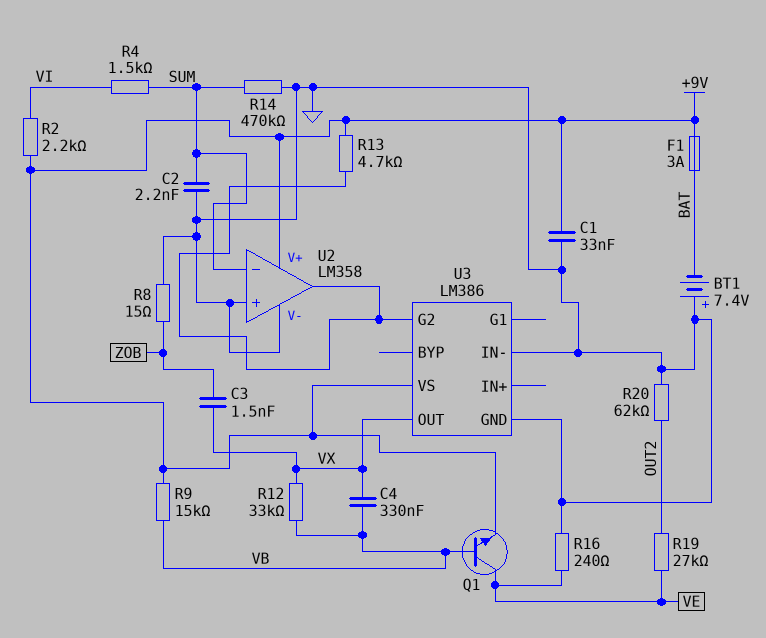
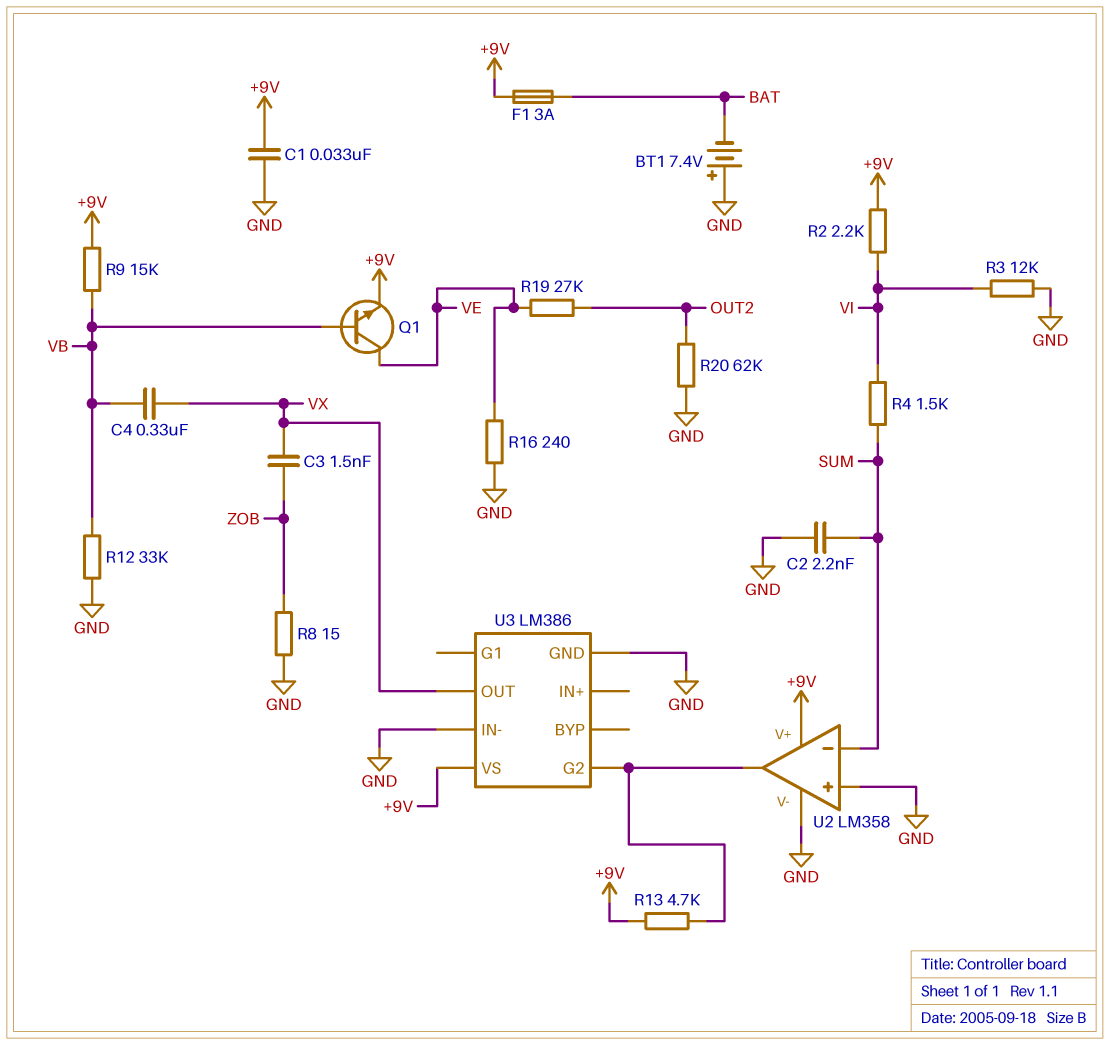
R3: none -> 12k (GND, VI)
R12: 33k (VB, VX) -> 33k (GND, VB)
R14: 470k (GND, SUM) -> none

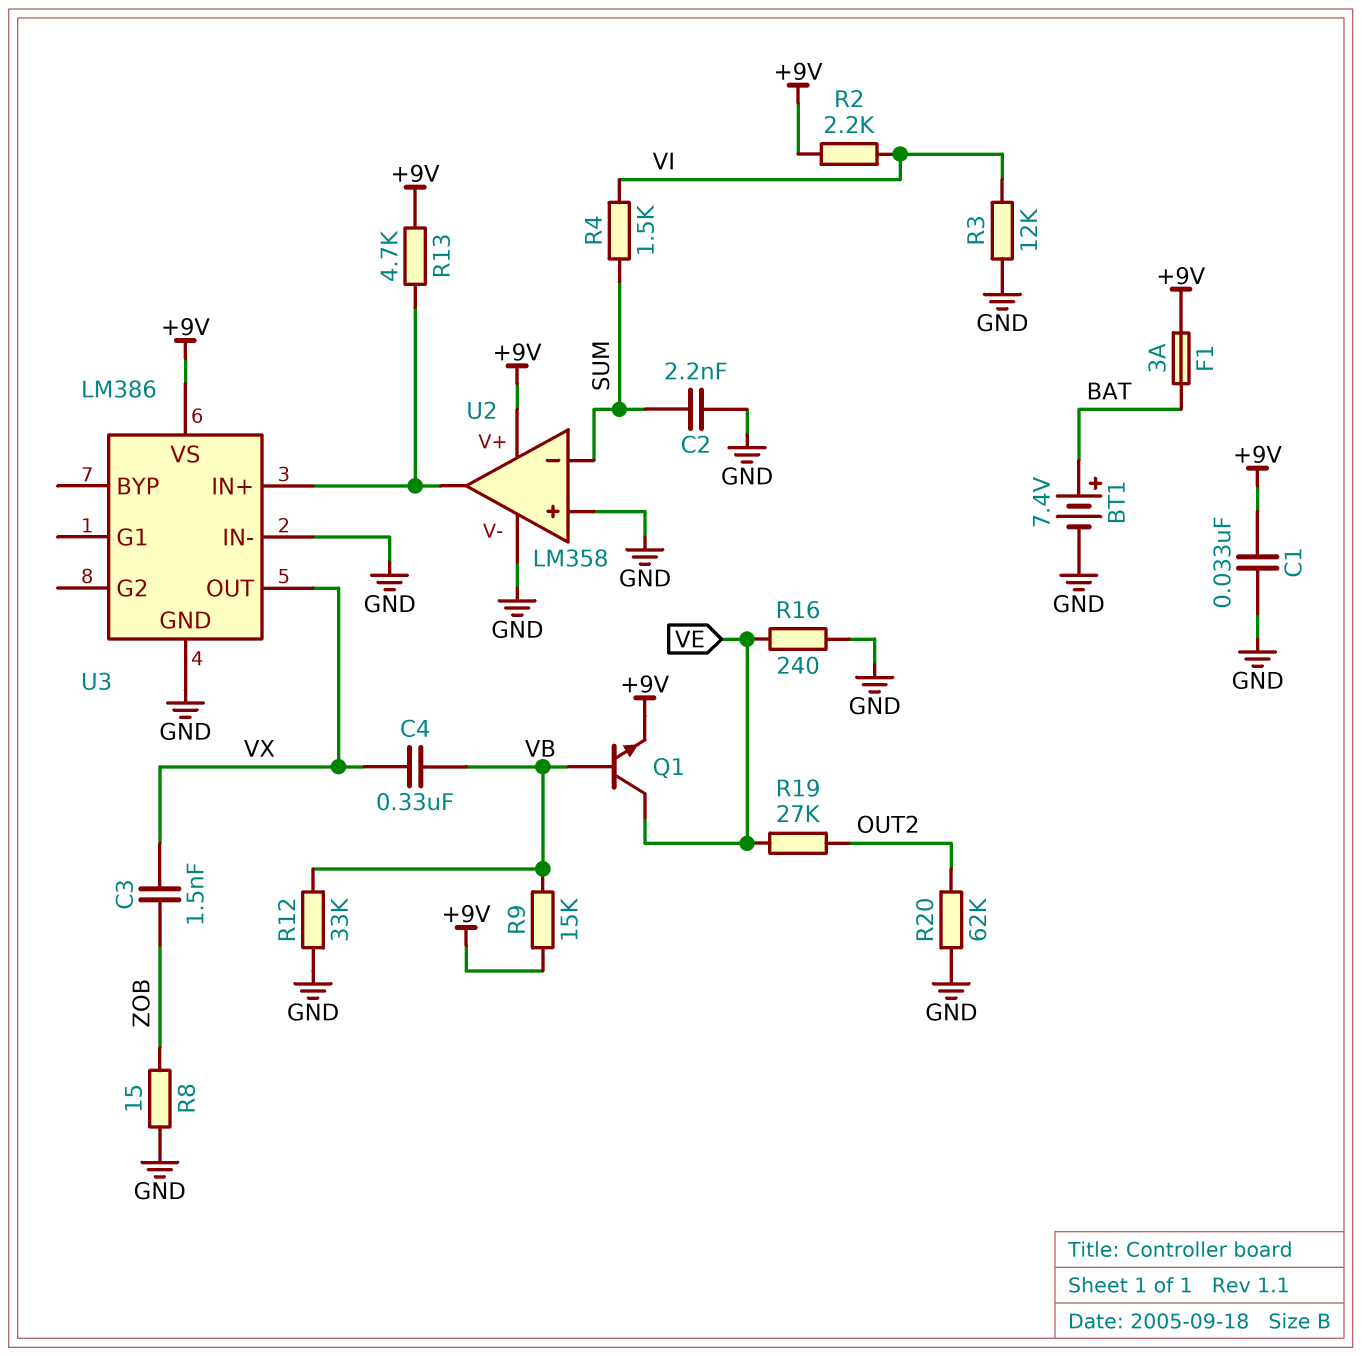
BT1: 7.4V (plus GND, minus BAT) -> 7.4V (plus BAT, minus GND)
U3 pin G2: U2/out -> none
U3 pin IN+: none -> U2/out

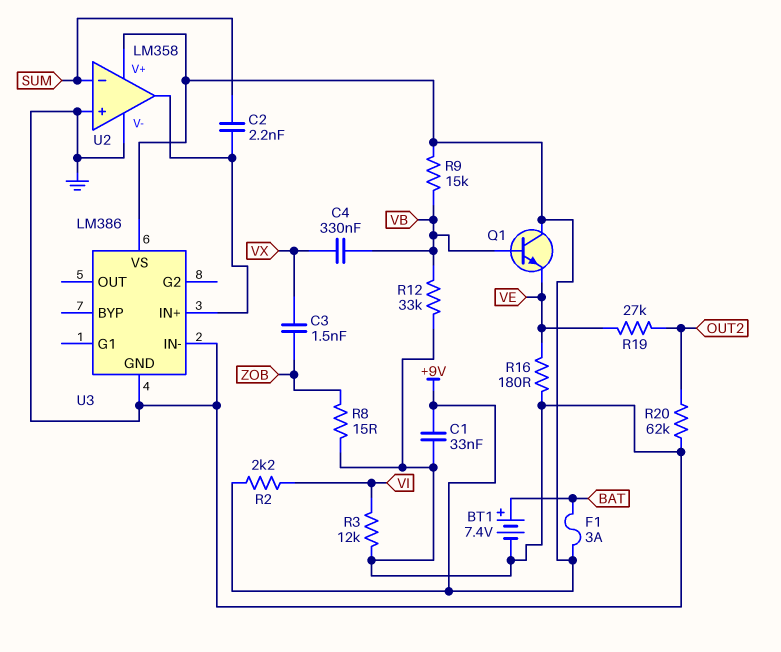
C2: 2.2nF (GND, SUM) -> 2.2nF (SUM, U2/out)
Q1: NPN (B VB, C VE, E +9V) -> NPN (B VB, C +9V, E VE)
R4: 1.5k (SUM, VI) -> none
R13: 4.7k (+9V, U2/out) -> none
R16: 240 (GND, VE) -> 180 (GND, VE)
U3 pin OUT: VX -> none

